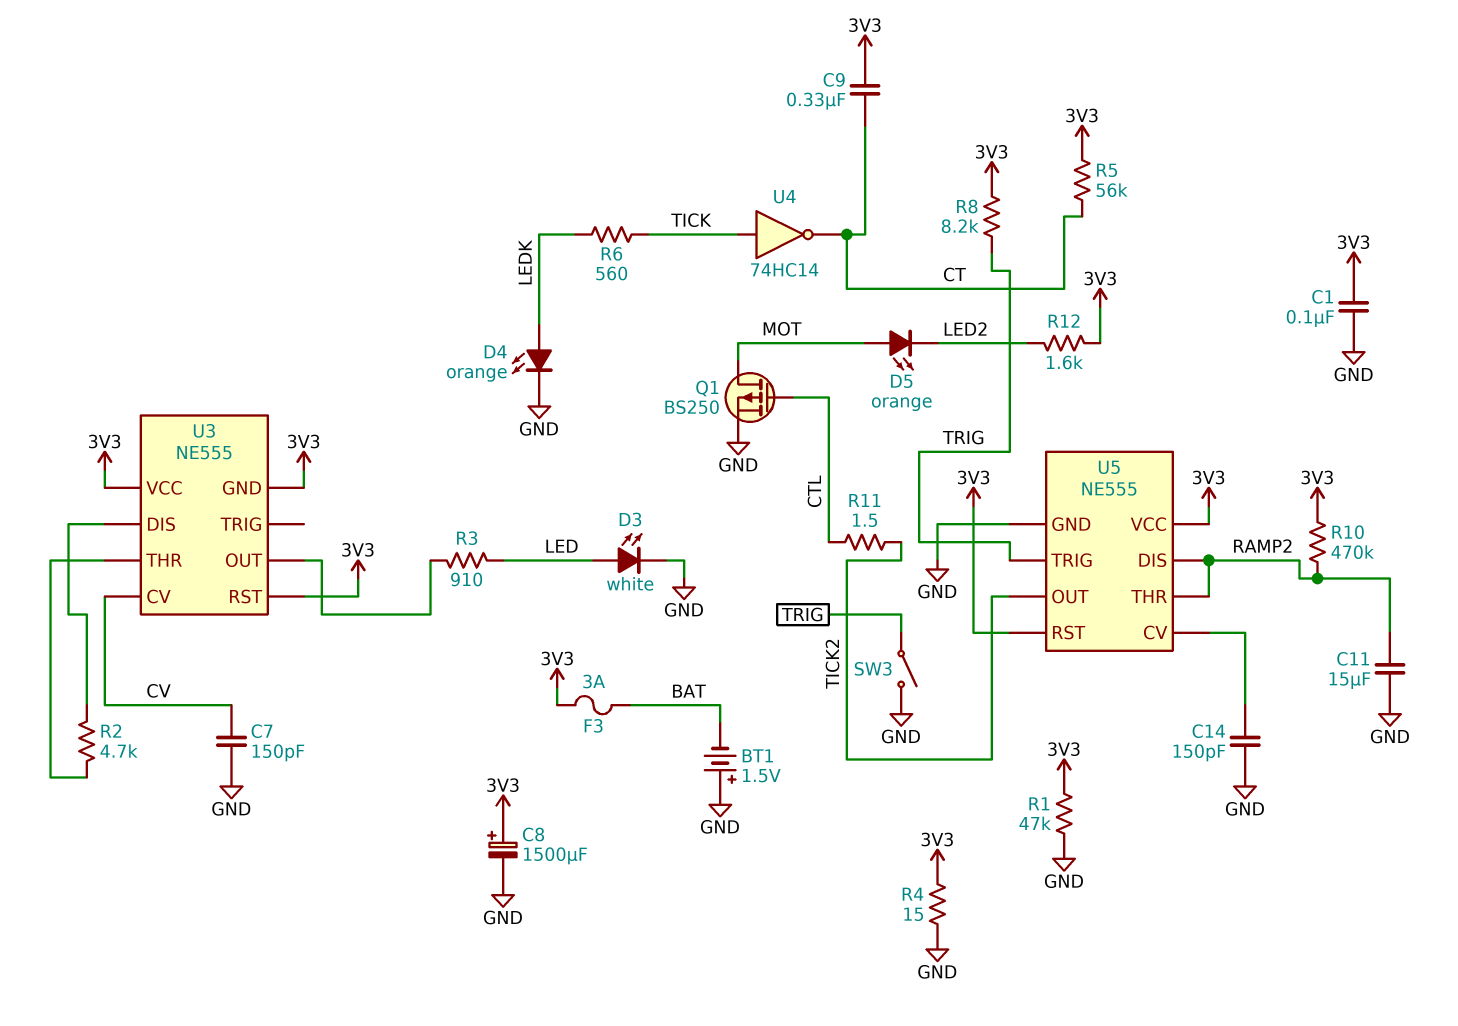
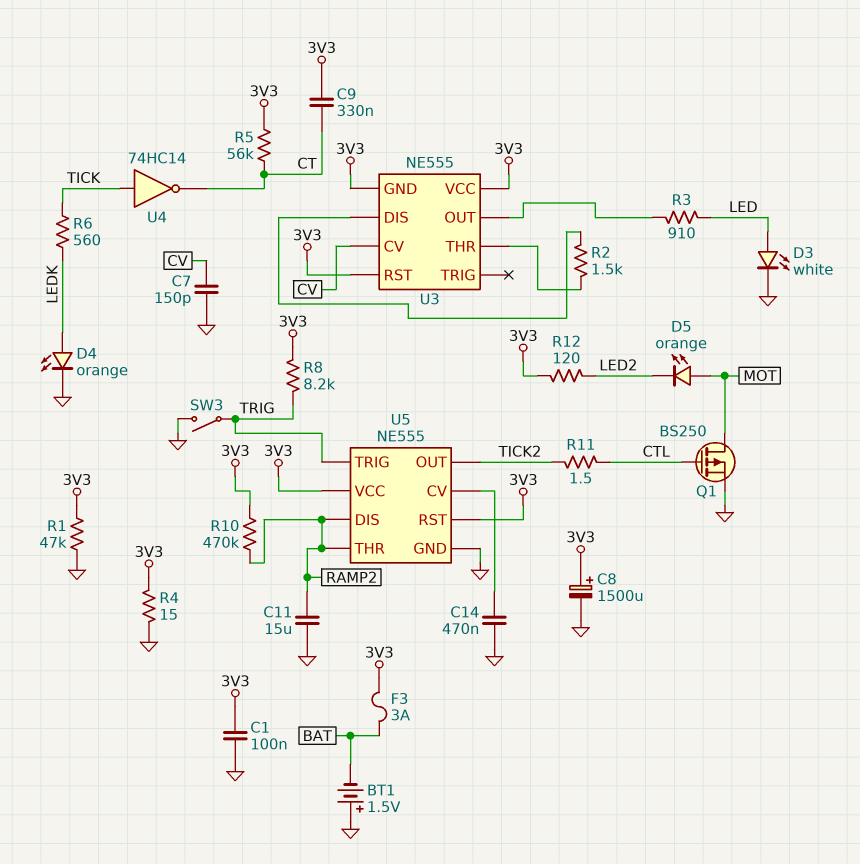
C14: 150pF (GND, U5/CV) -> 470nF (GND, U5/CV)
R2: 4.7k (U3/DIS, U3/THR) -> 1.5k (U3/DIS, U3/THR)
R12: 1.6k (3V3, LED2) -> 120 (3V3, LED2)

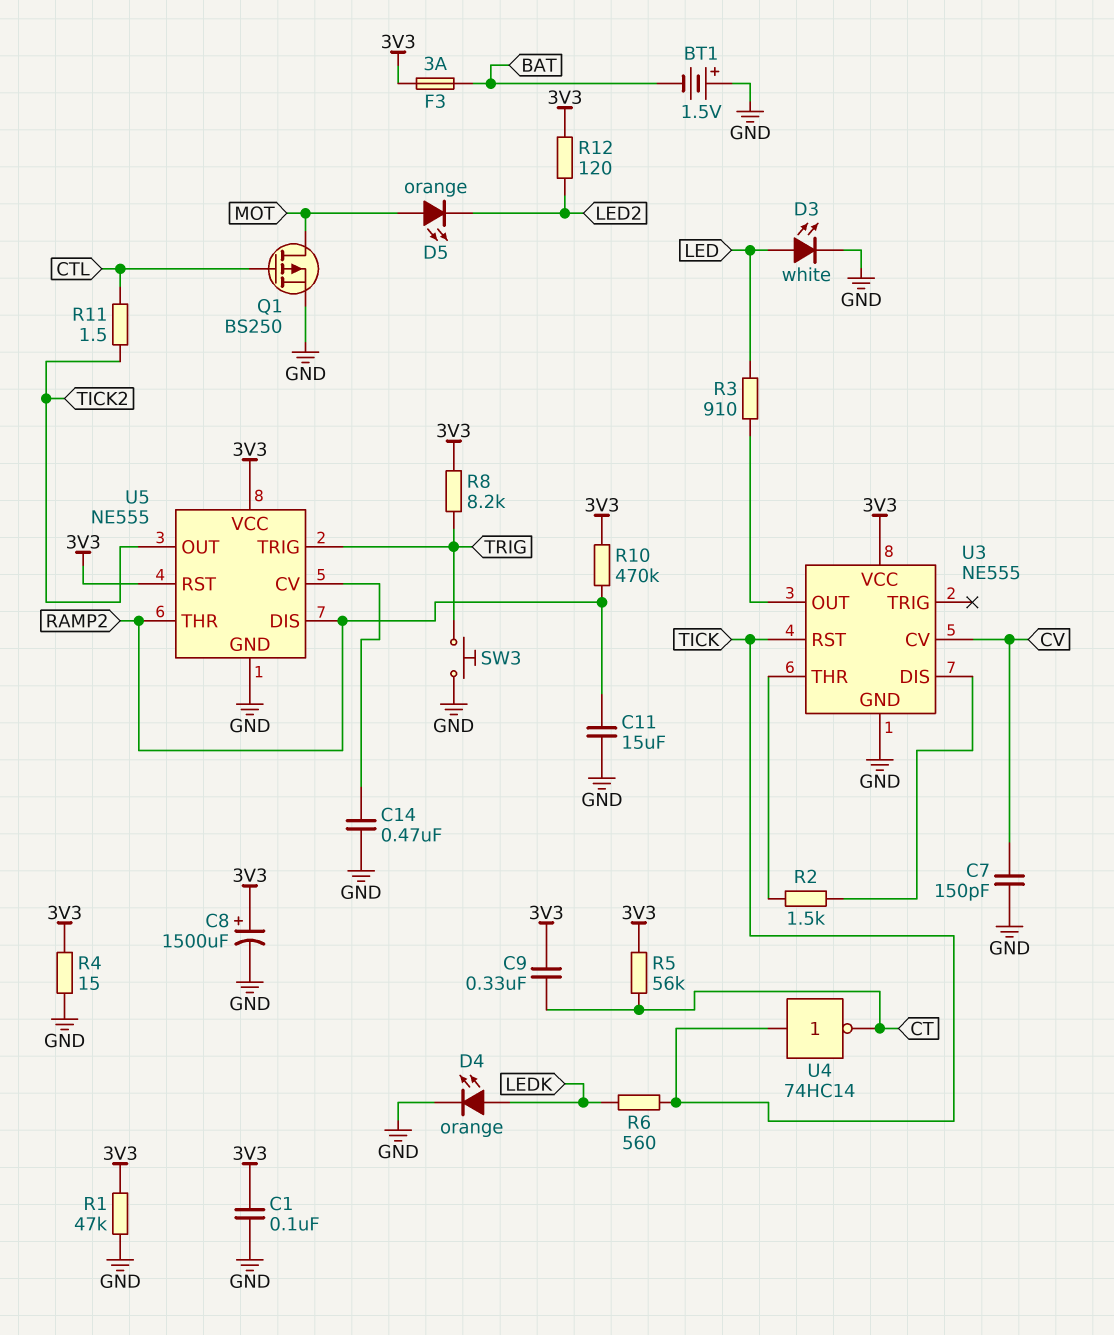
SW3: switch (GND, TRIG) -> button (GND, TRIG)
U3 pin GND: 3V3 -> GND
U3 pin RST: 3V3 -> TICK

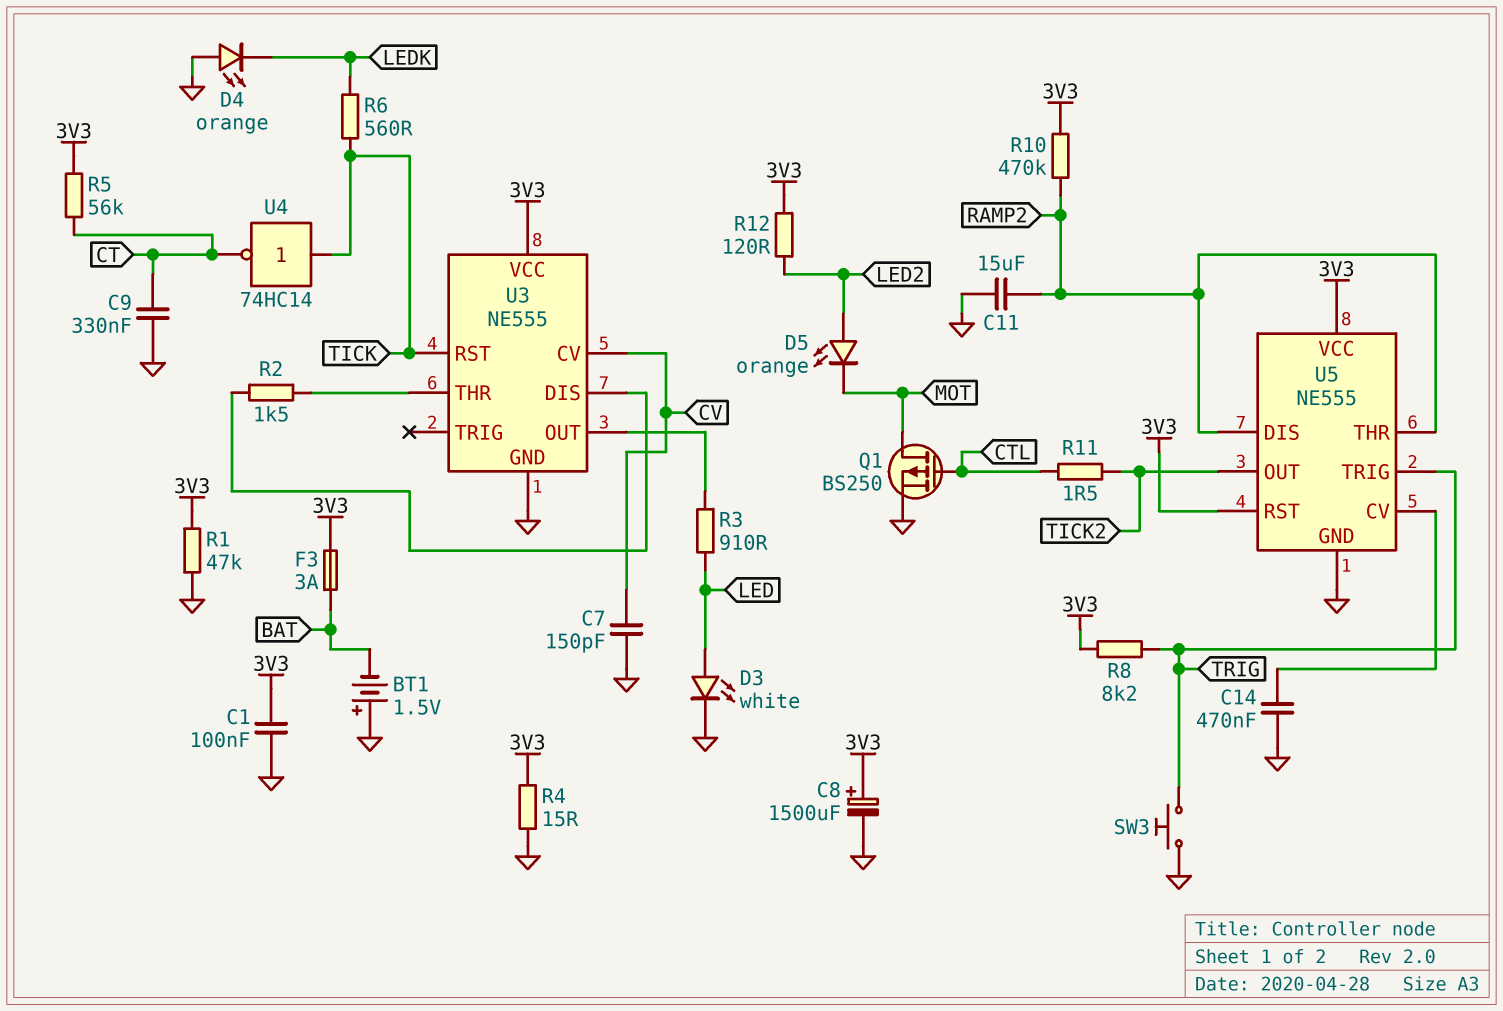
C9: 330nF (3V3, CT) -> 330nF (CT, GND)
D4: LED orange (A LEDK, K GND) -> LED orange (A GND, K LEDK)
D5: LED orange (A MOT, K LED2) -> LED orange (A LED2, K MOT)

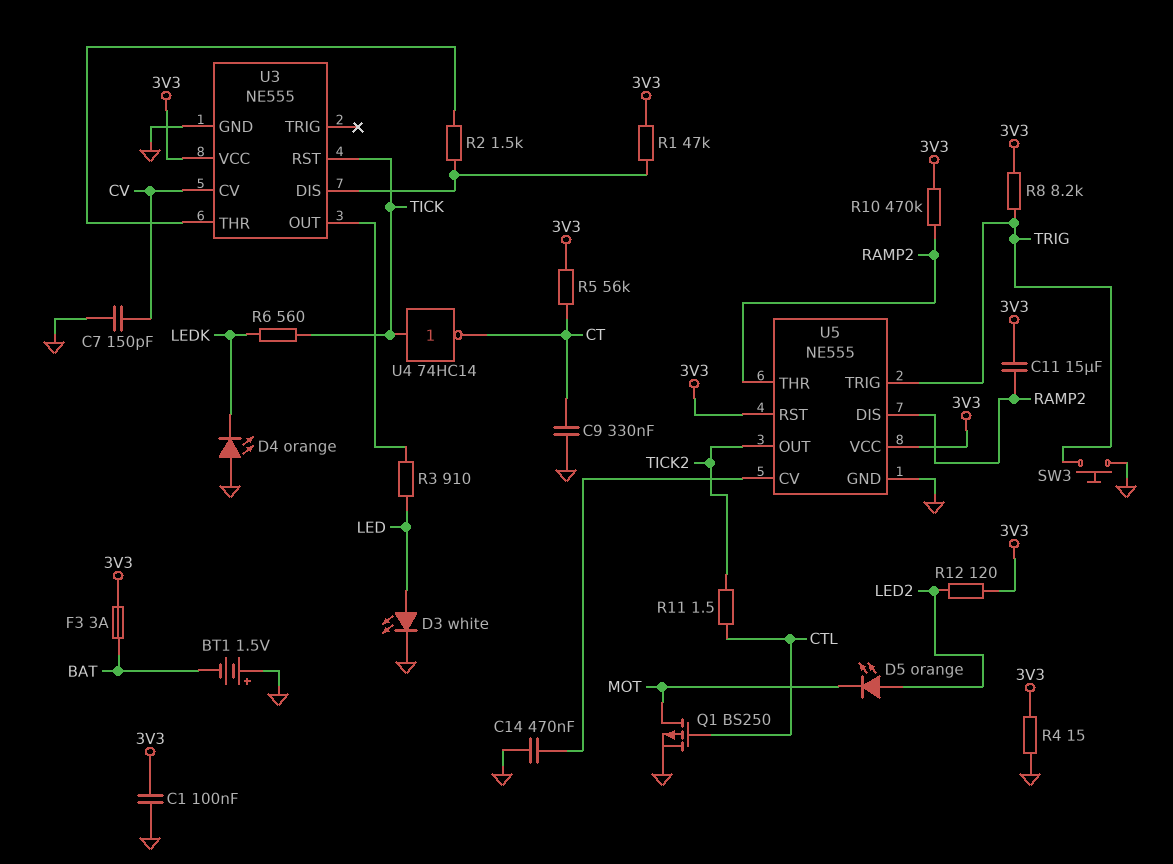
C8: 1500uF (plus 3V3, minus GND) -> none
C11: 15uF (GND, RAMP2) -> 15uF (3V3, RAMP2)
R1: 47k (3V3, GND) -> 47k (3V3, U3/DIS)

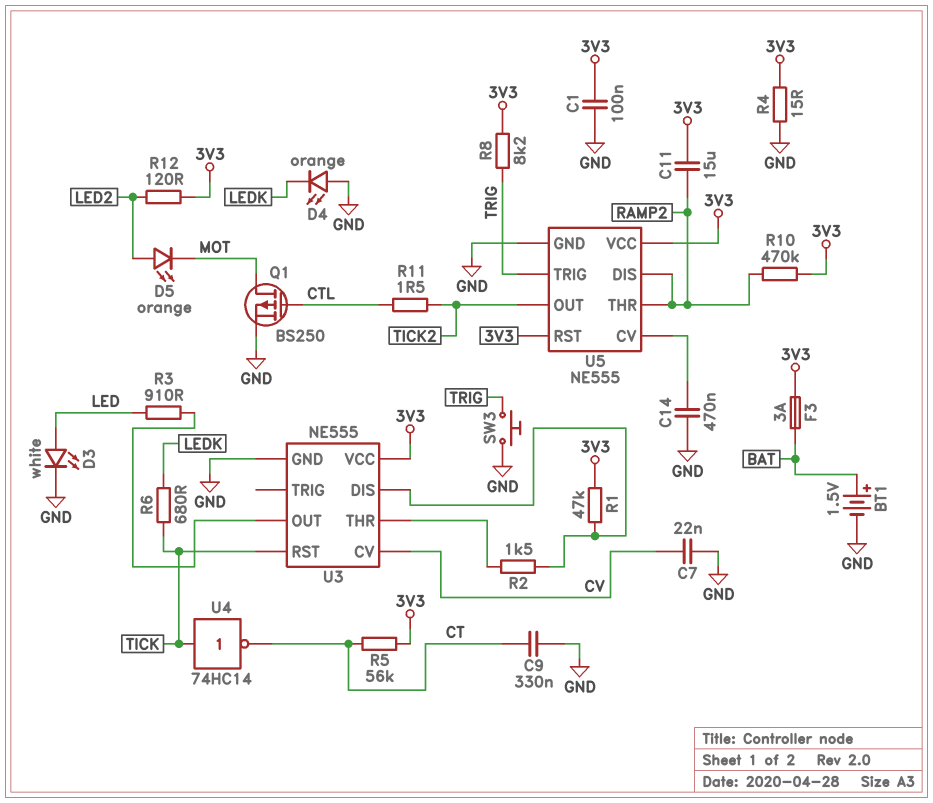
BT1: 1.5V (plus GND, minus BAT) -> 1.5V (plus BAT, minus GND)
C7: 150pF (CV, GND) -> 22nF (CV, GND)
R6: 560 (LEDK, TICK) -> 680 (LEDK, TICK)

